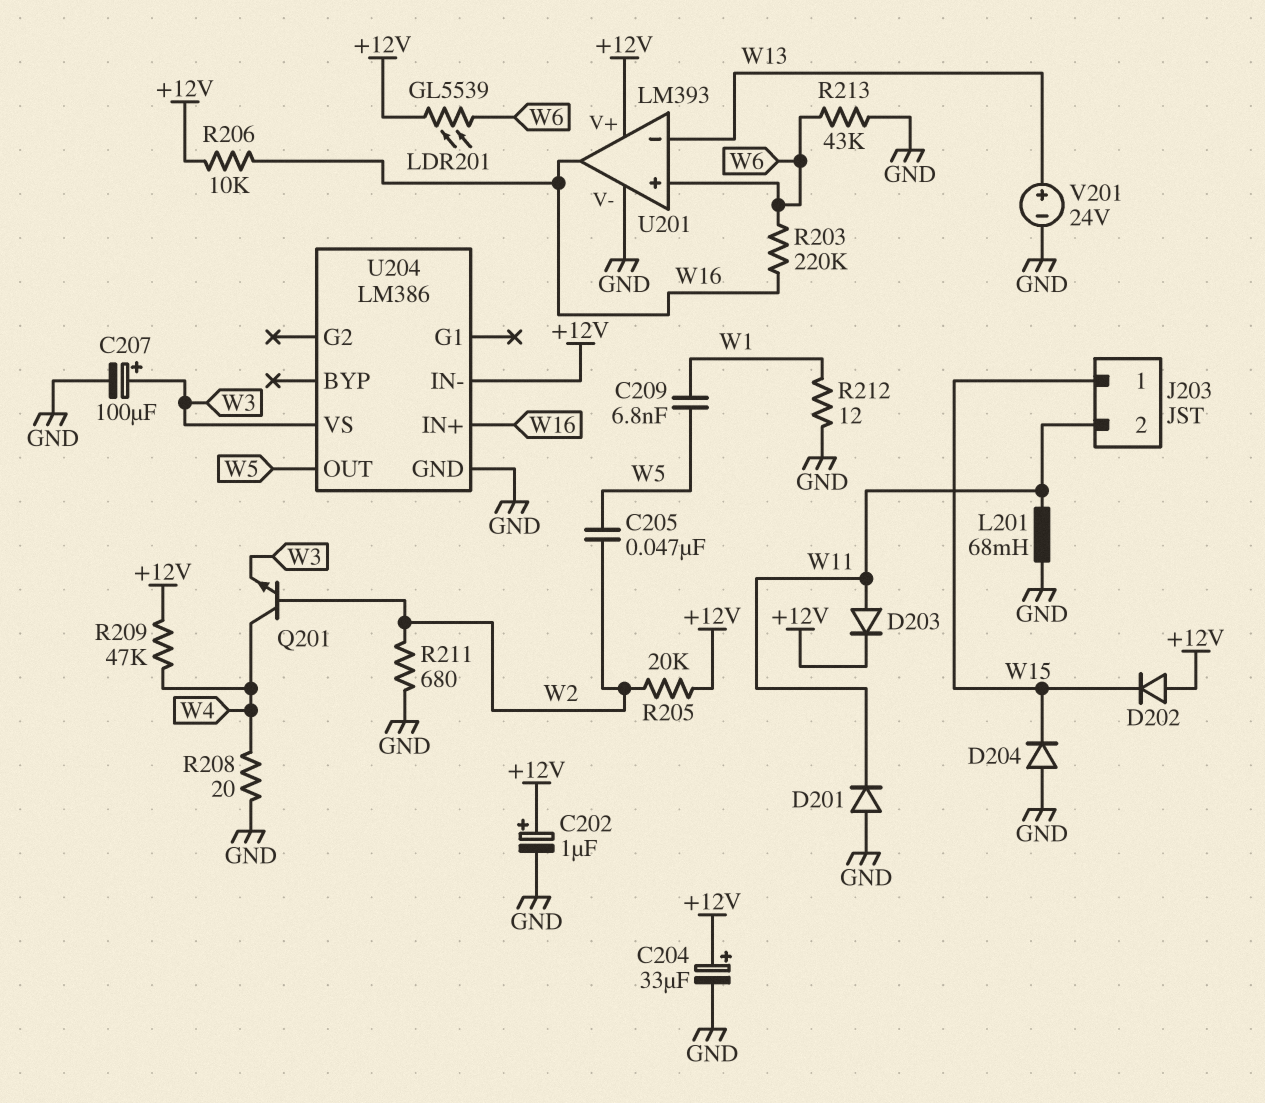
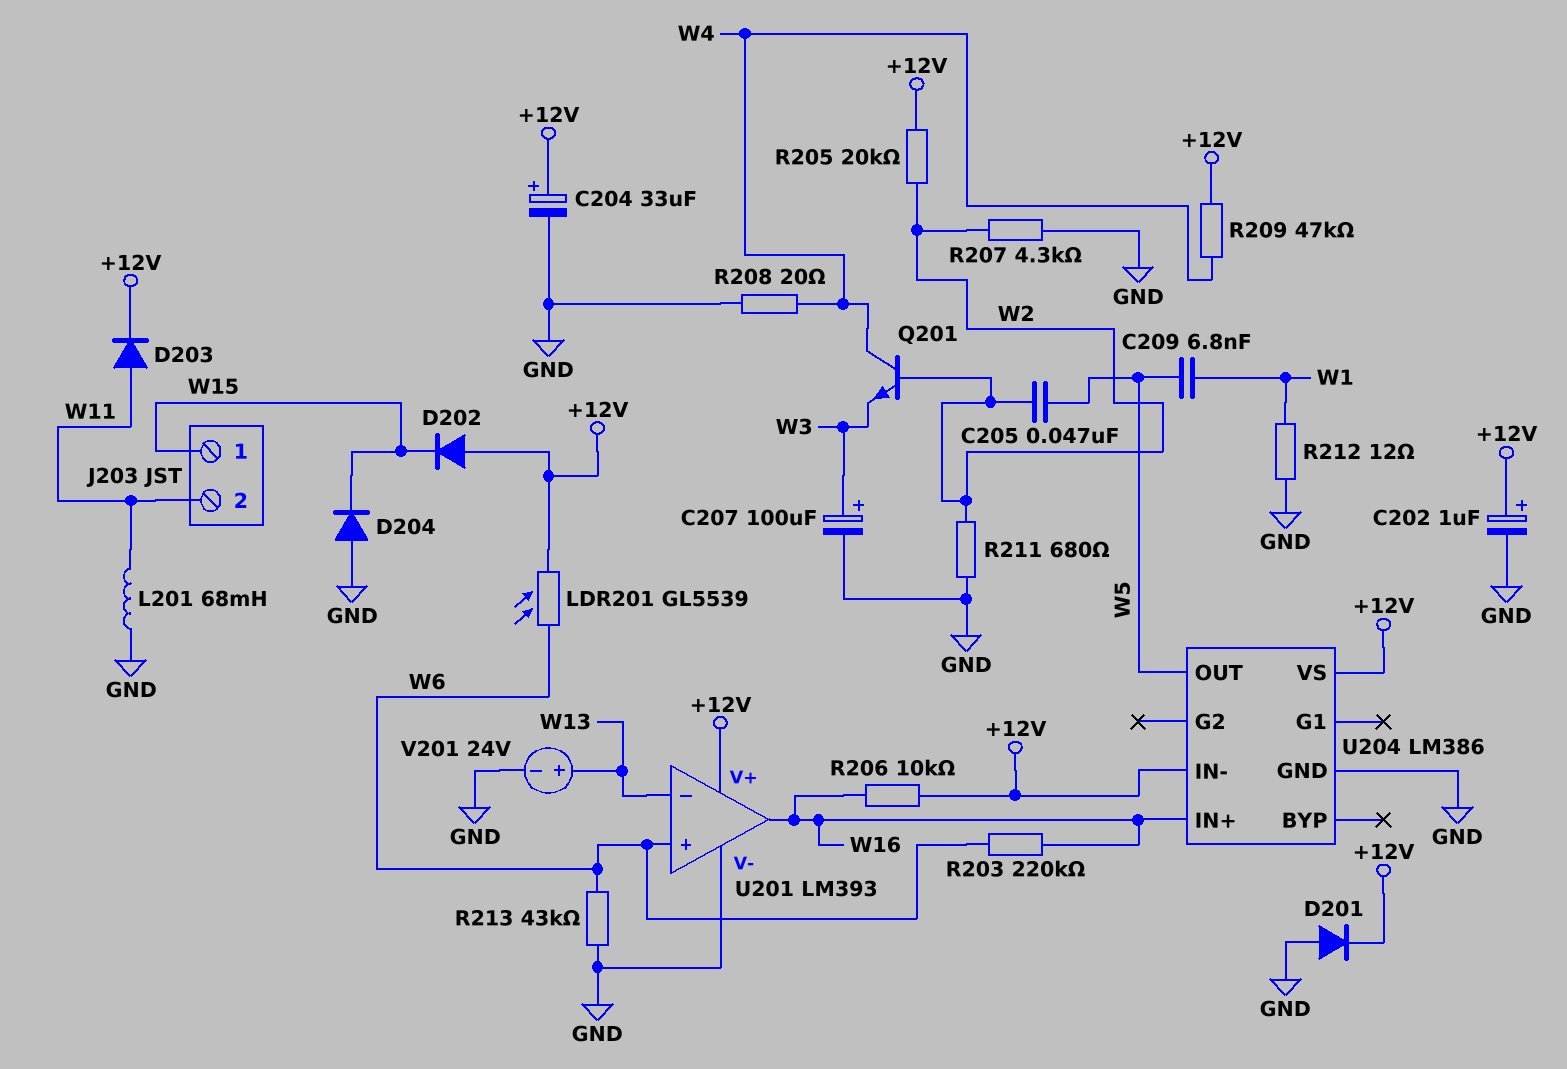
D201: diode (A GND, K W11) -> diode (A GND, K +12V)
R207: none -> 4.3k (GND, W2)
U204 pin VS: W3 -> +12V

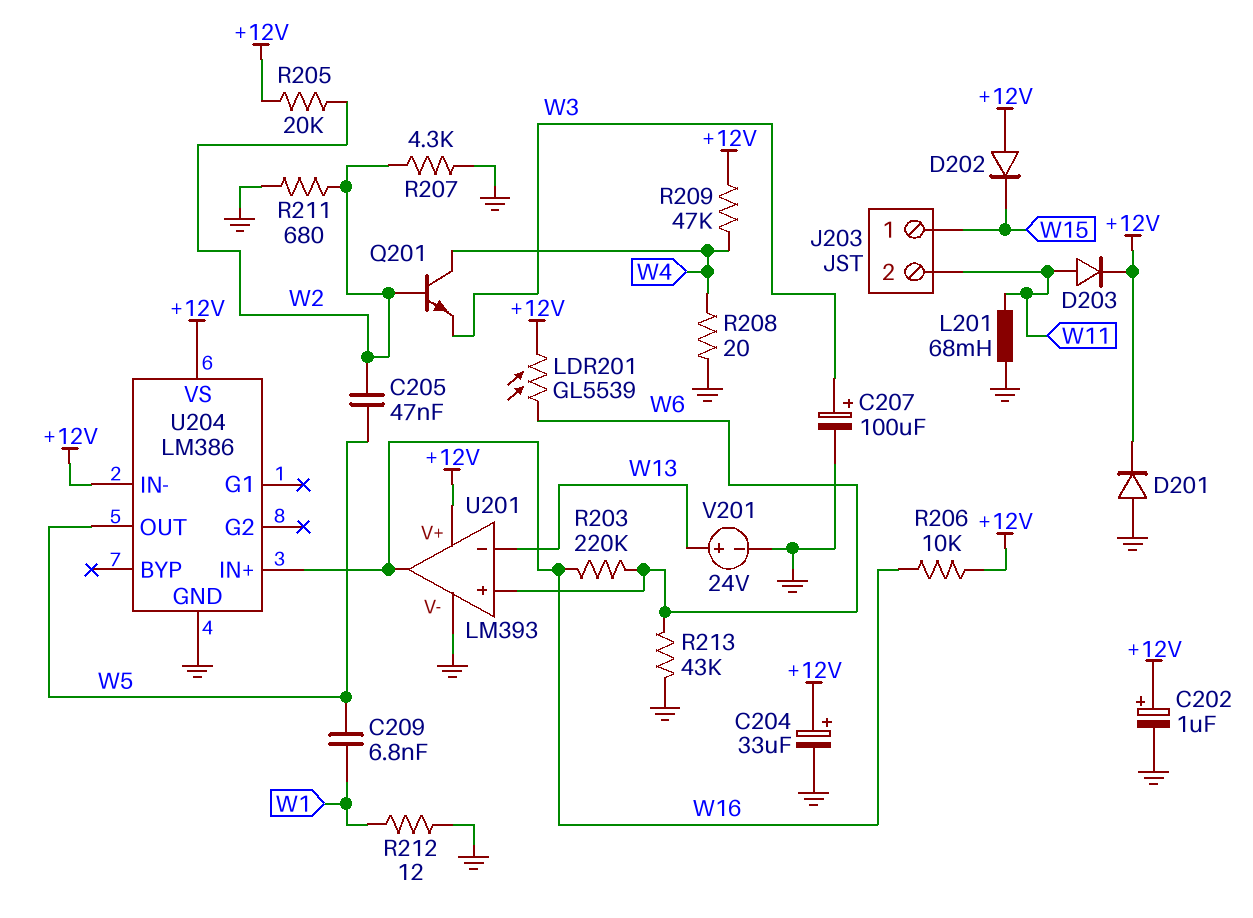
D204: diode (A GND, K W15) -> none

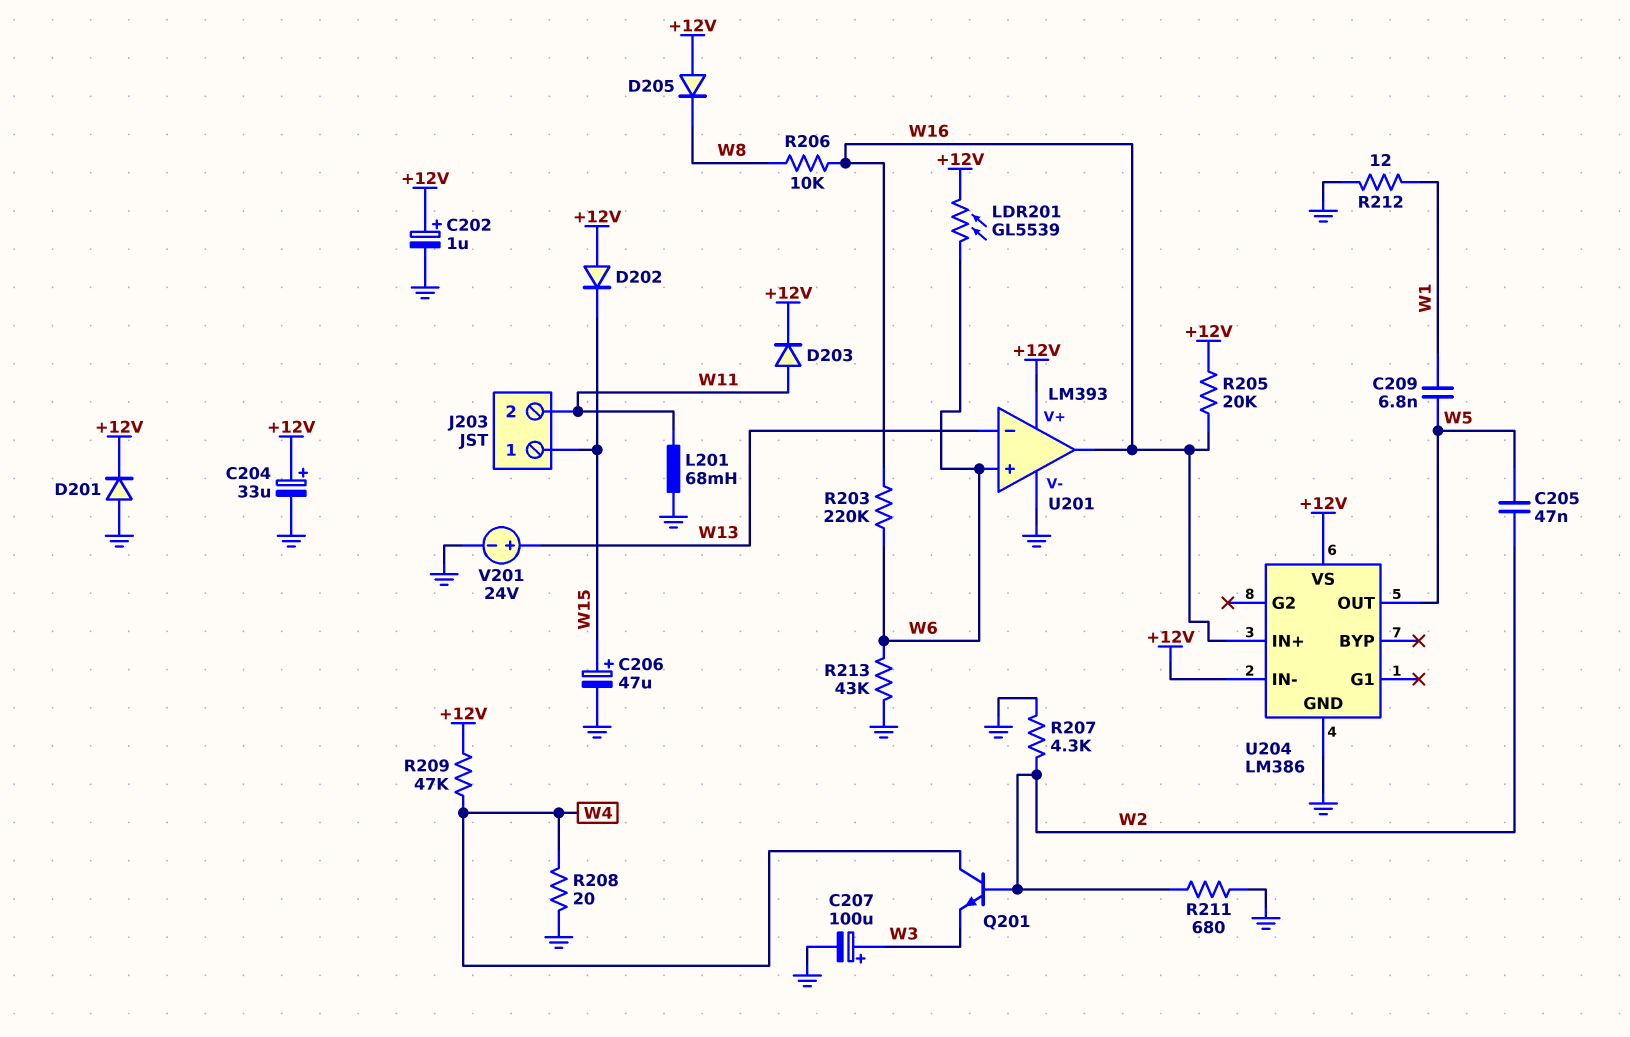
C206: none -> 47uF (plus W15, minus GND)
D205: none -> diode (A +12V, K W8)
R205: 20k (+12V, W2) -> 20k (+12V, W16)
R206: 10k (+12V, W16) -> 10k (W8, W16)

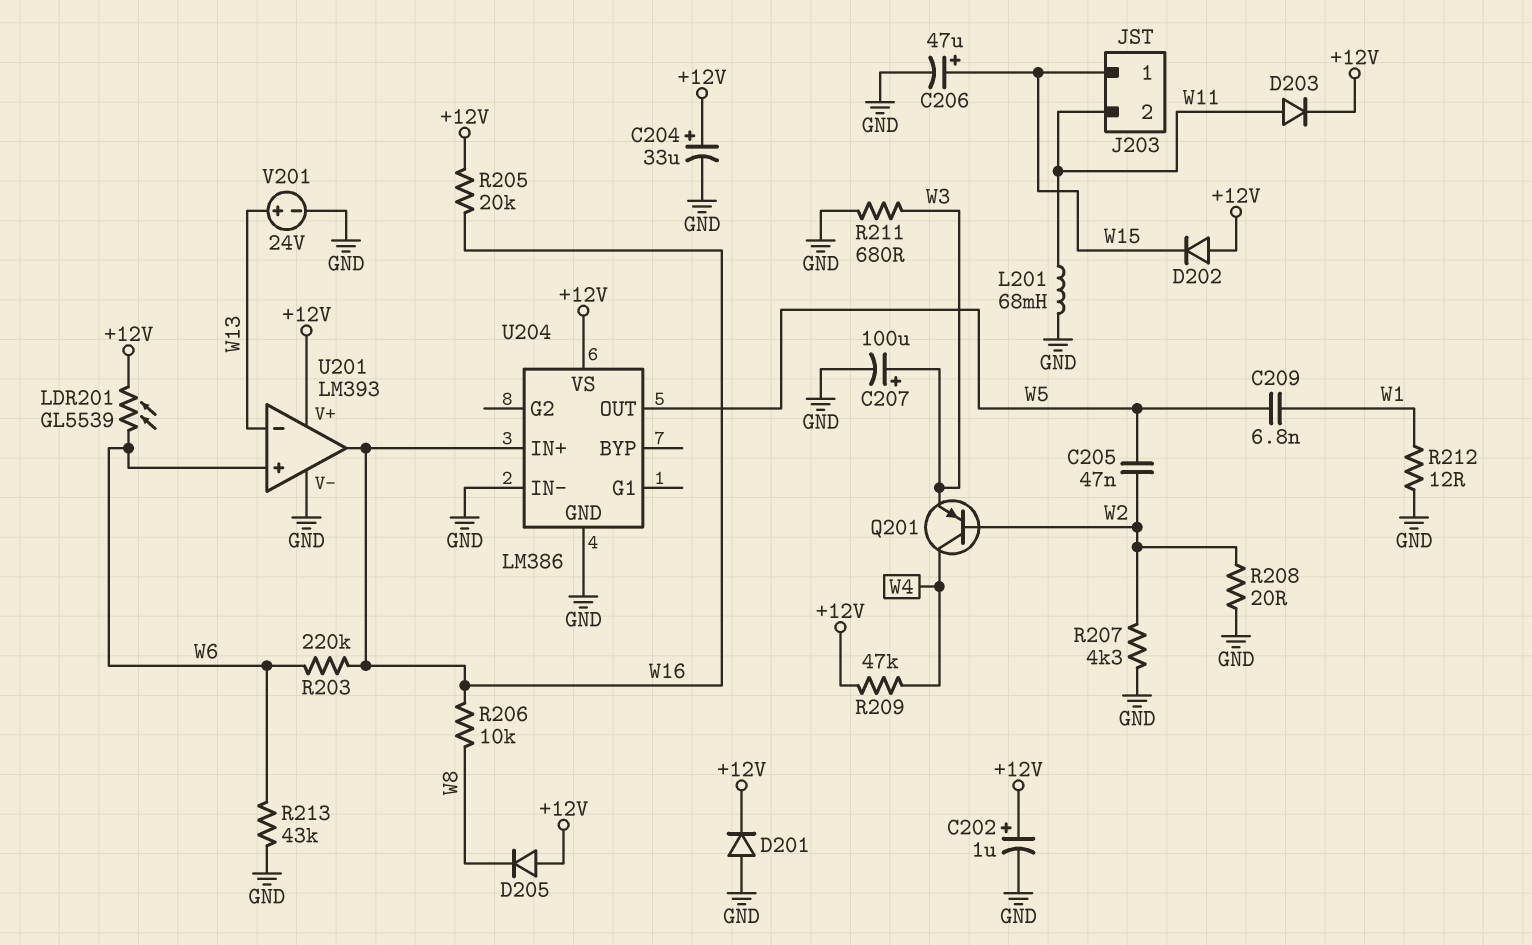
Q201: NPN (B W2, C W4, E W3) -> PNP (B W2, C W4, E W3)
R208: 20 (GND, W4) -> 20 (GND, W2)
R211: 680 (GND, W2) -> 680 (GND, W3)
U204 pin IN-: +12V -> GND

